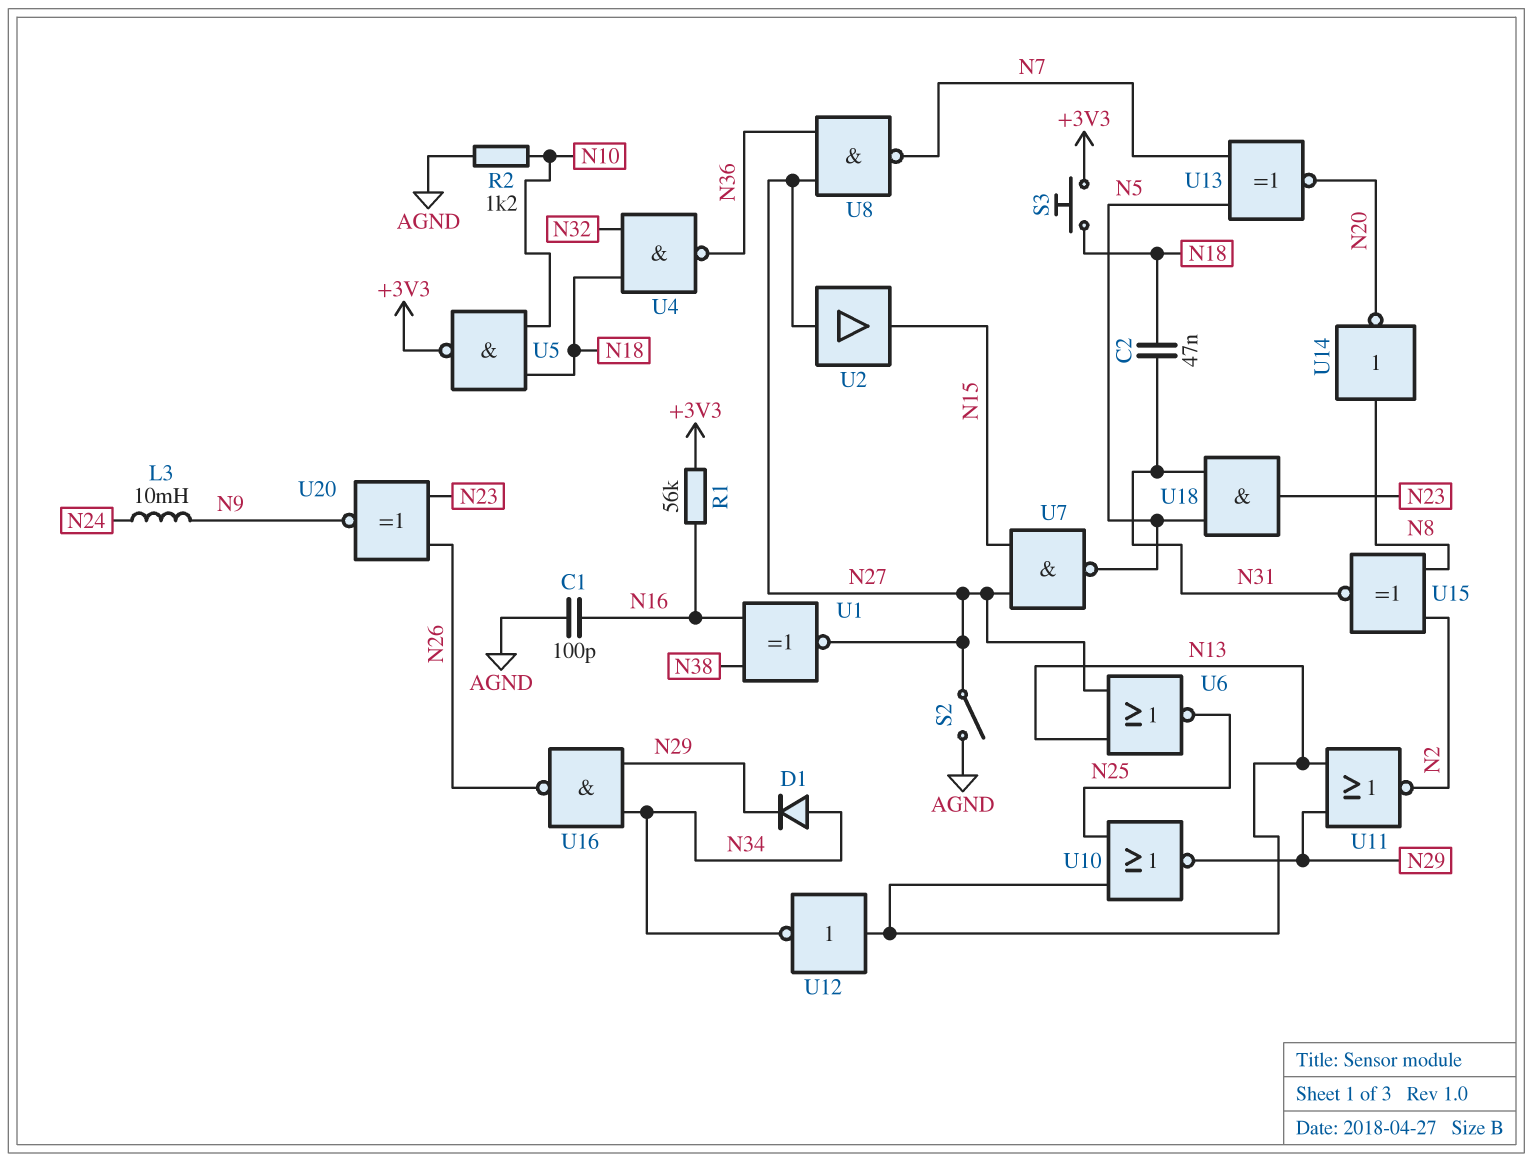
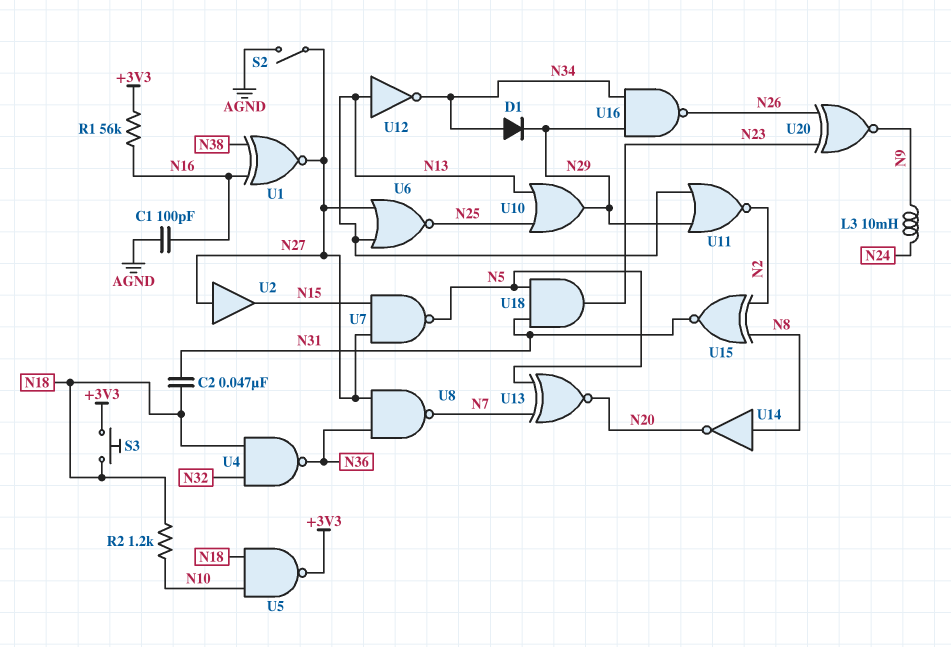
R2: 1.2k (AGND, N10) -> 1.2k (N10, N18)
U10: NOR (in N13, in N25, out N29) -> OR (in N13, in N25, out N29)

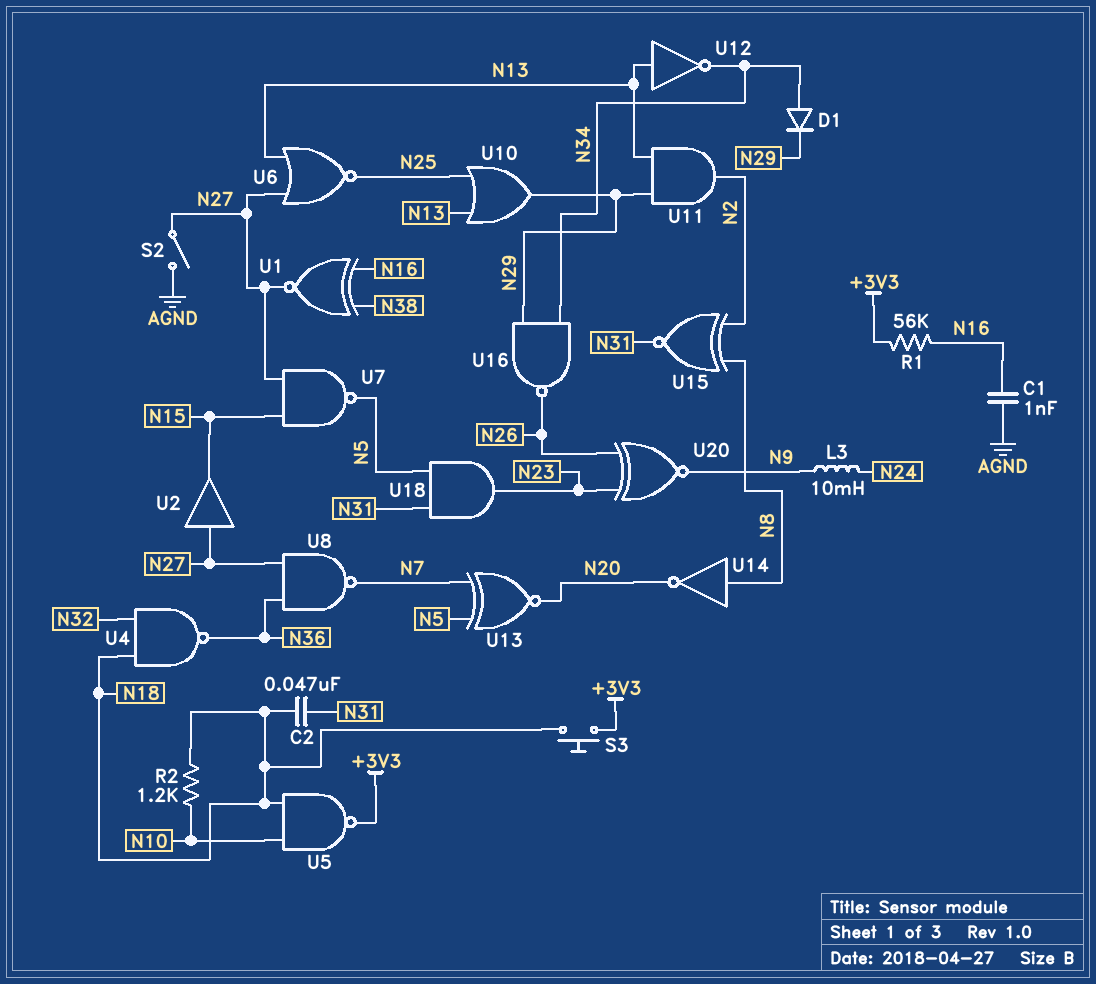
C1: 100pF (AGND, N16) -> 1nF (AGND, N16)
U11: NOR (in N13, in N29, out N2) -> AND (in N13, in N29, out N2)

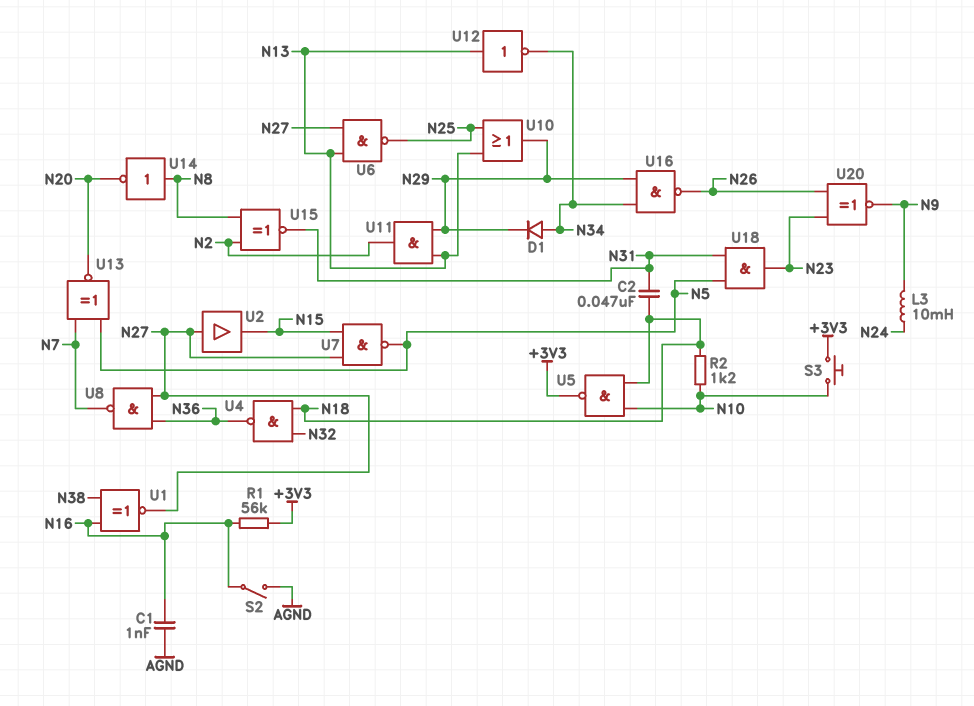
S2: switch (AGND, N27) -> switch (AGND, N16)
S3: button (+3V3, N18) -> button (+3V3, N10)
U6: NOR (in N13, in N27, out N25) -> NAND (in N13, in N27, out N25)

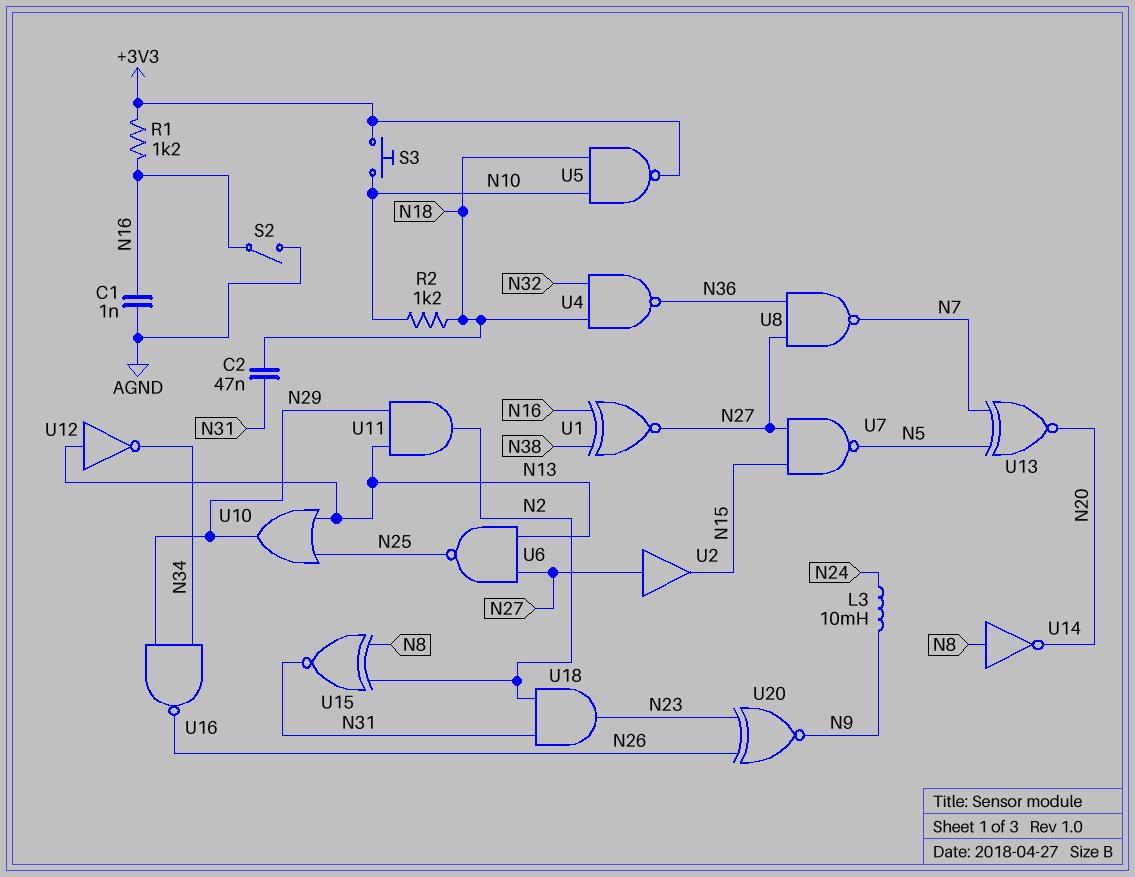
D1: diode (A N34, K N29) -> none
R1: 56k (+3V3, N16) -> 1.2k (+3V3, N16)
U18: AND (in N5, in N31, out N23) -> AND (in N2, in N31, out N23)

